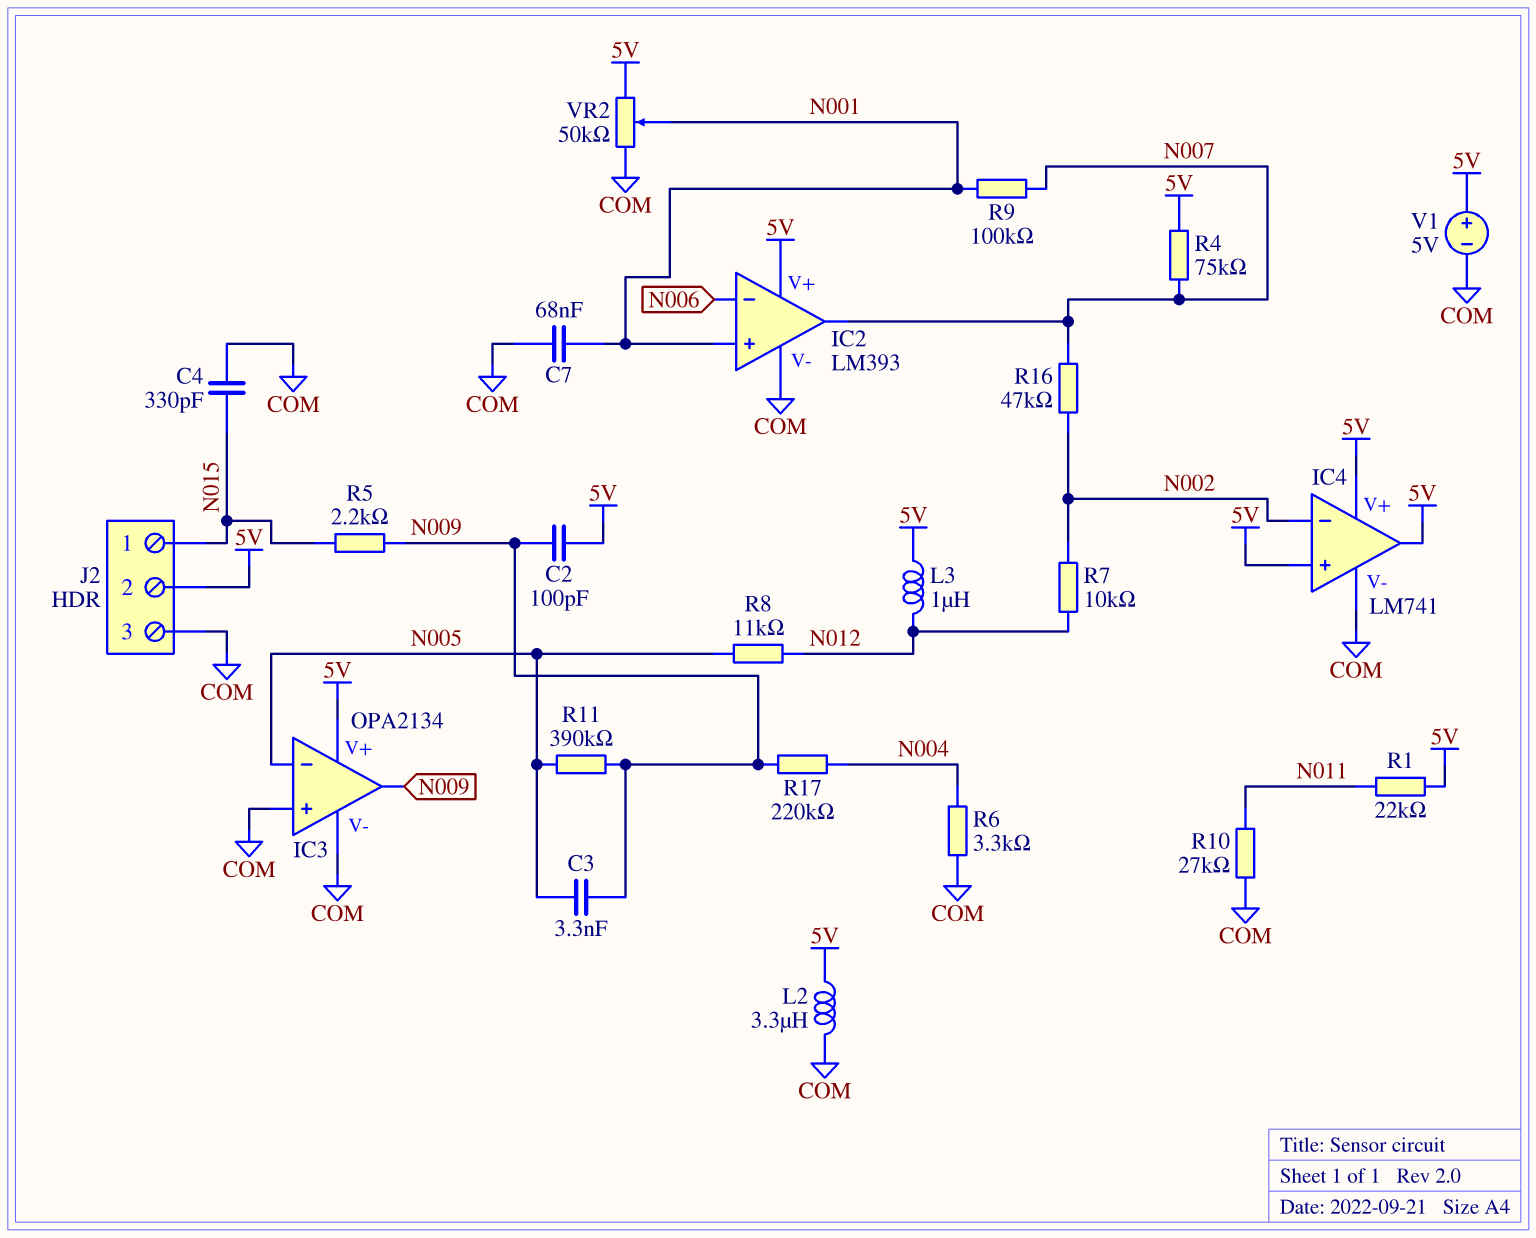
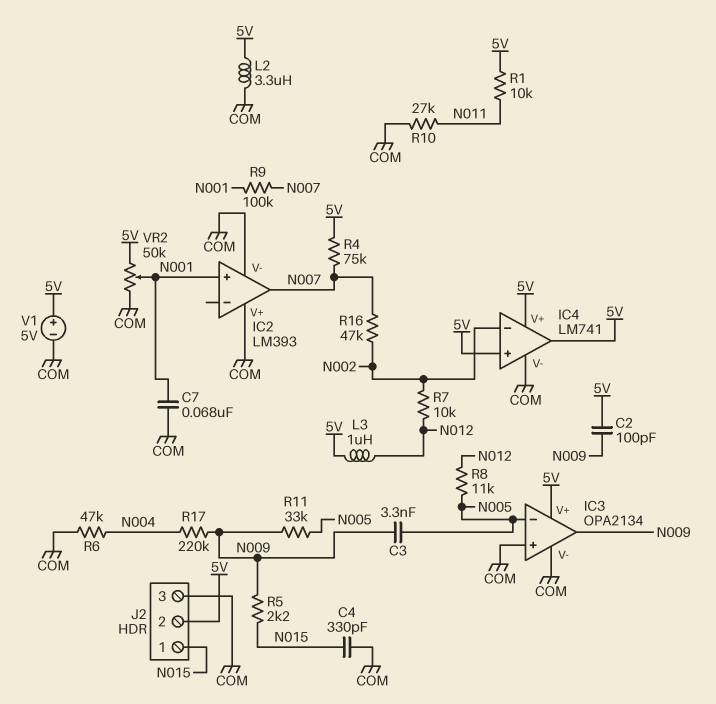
IC2 pin V+: 5V -> COM
IC2 pin in-: N006 -> none
R1: 22k (5V, N011) -> 10k (5V, N011)
R6: 3.3k (COM, N004) -> 47k (COM, N004)
R11: 390k (N005, N009) -> 33k (N005, N009)

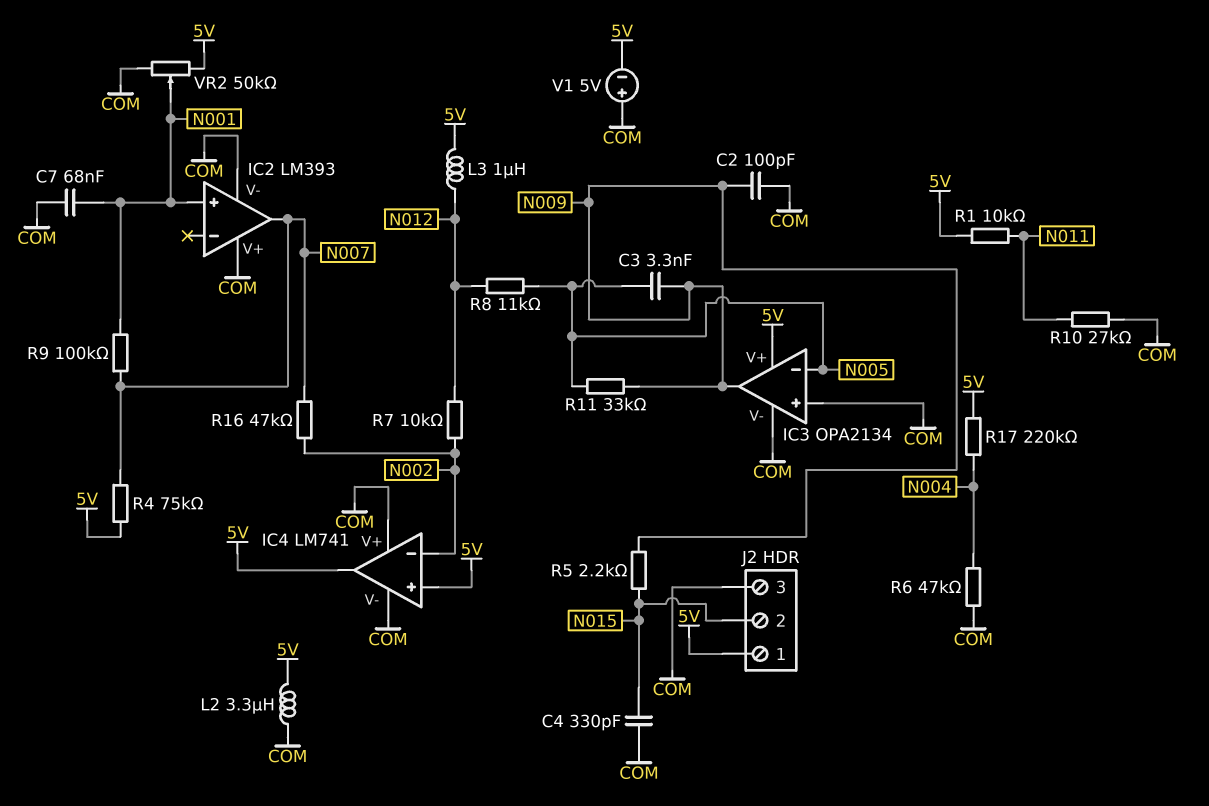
C2: 100pF (5V, N009) -> 100pF (COM, N009)
IC4 pin V+: 5V -> COM
J2 pin 1: N015 -> 5V
J2 pin 2: 5V -> N015
R17: 220k (N004, N009) -> 220k (5V, N004)
V1: 5V (plus 5V, minus COM) -> 5V (plus COM, minus 5V)

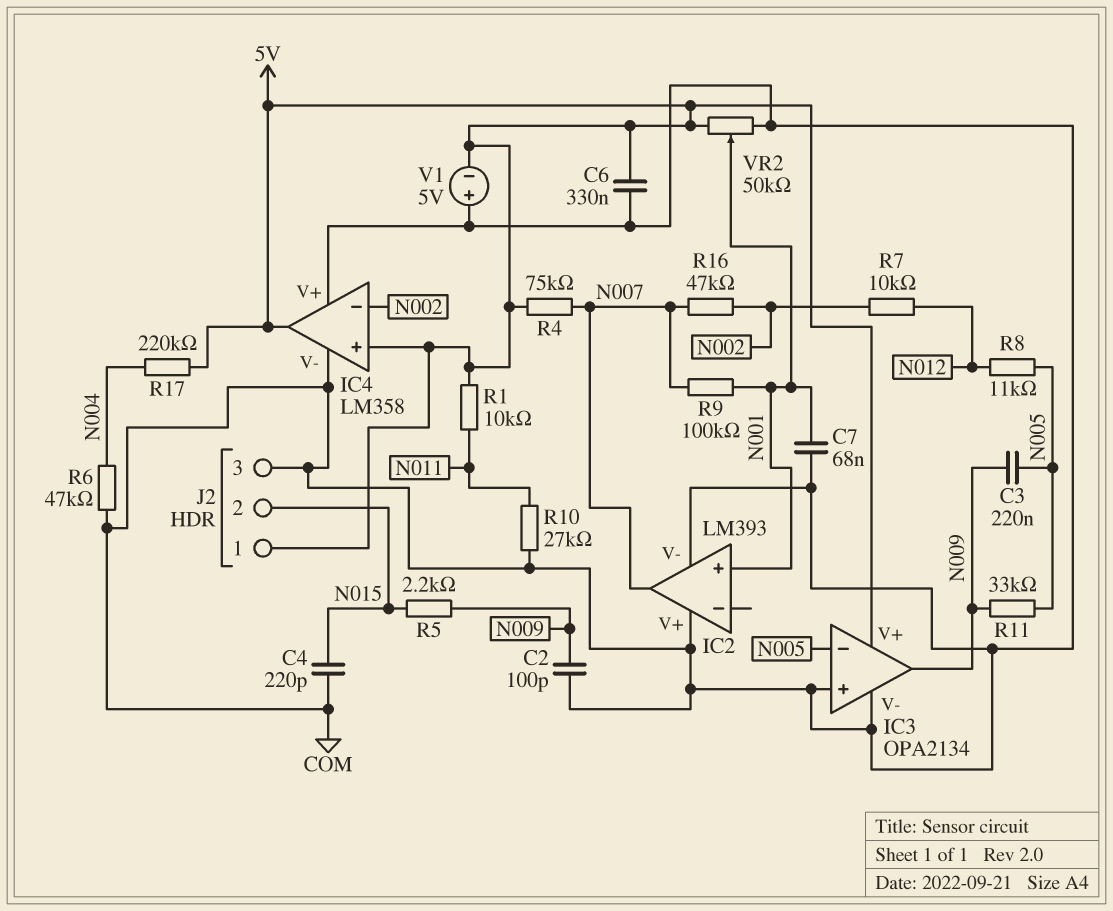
C3: 3.3nF (N005, N009) -> 220nF (N005, N009)
C4: 330pF (COM, N015) -> 220pF (COM, N015)
C6: none -> 330nF (5V, COM)
IC4: LM741 -> LM358
L2: 3.3uH (5V, COM) -> none
L3: 1uH (5V, N012) -> none

